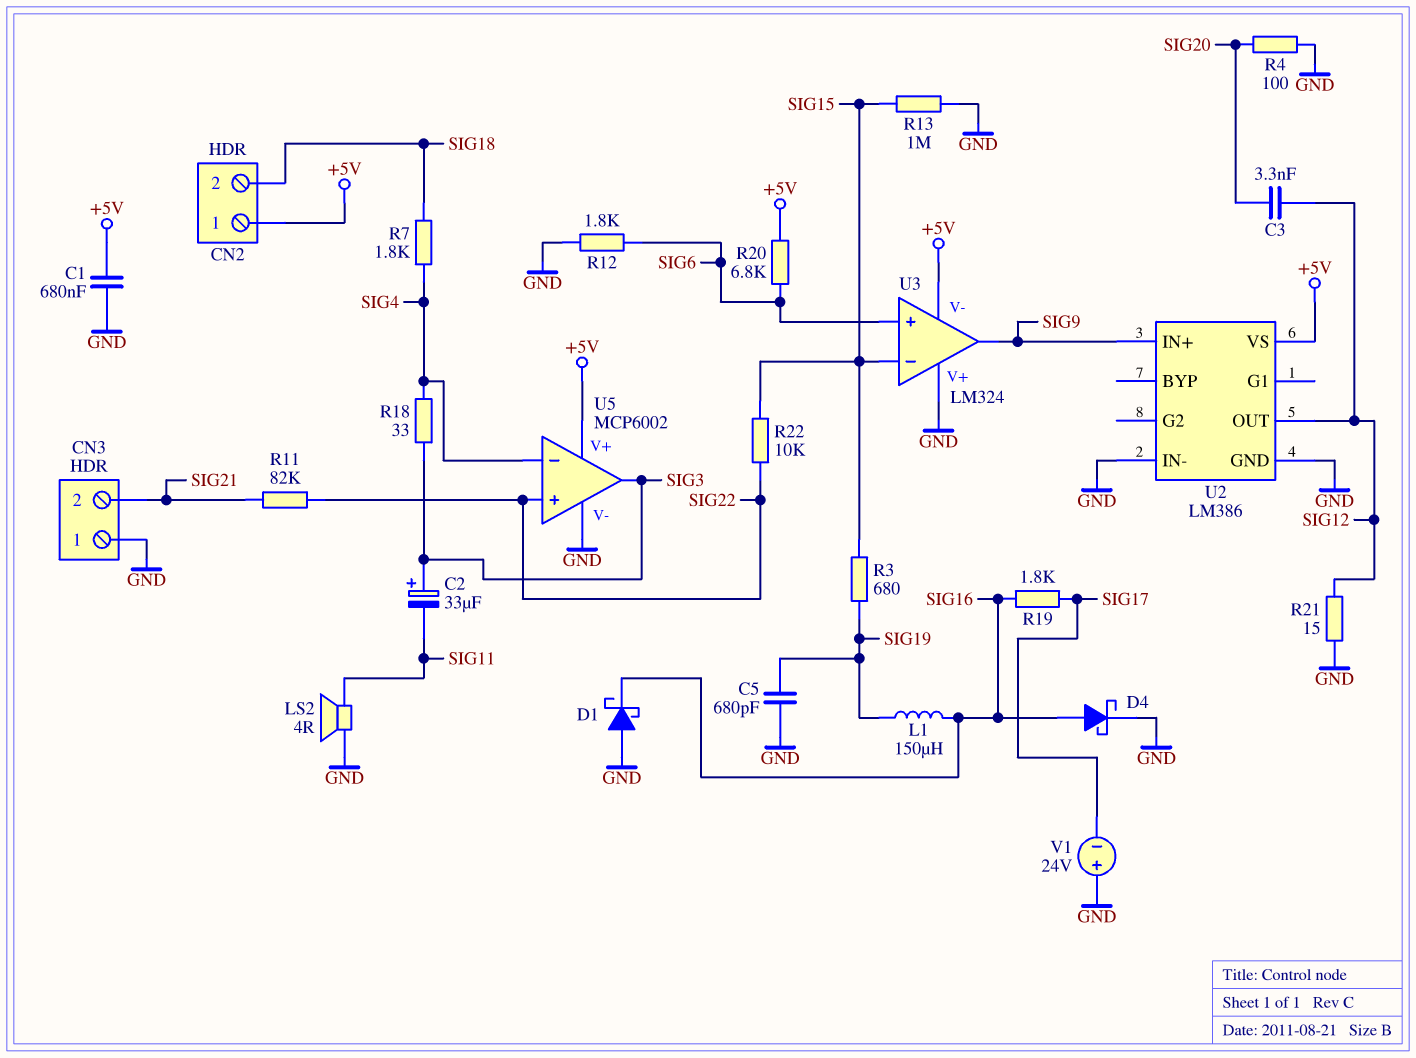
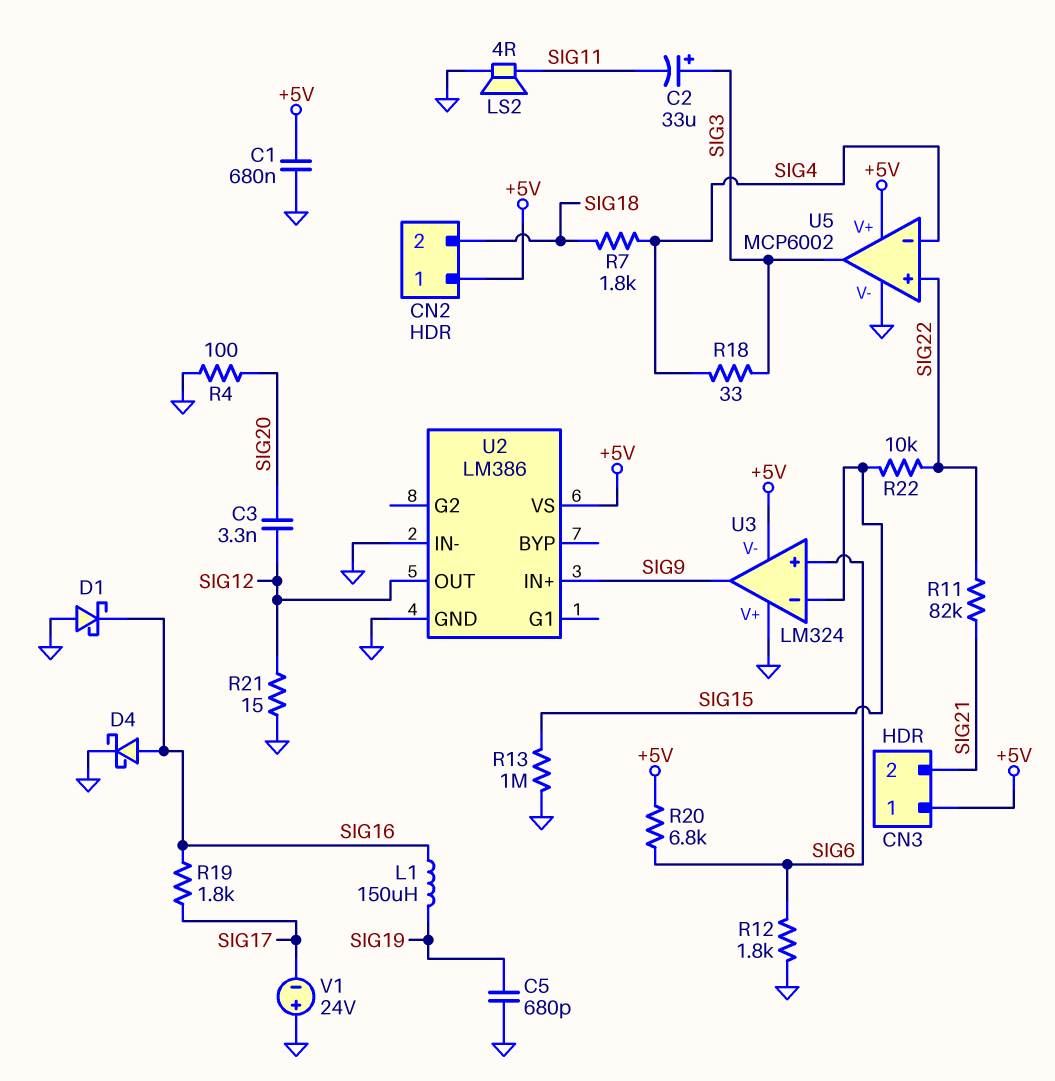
CN3 pin 1: GND -> +5V
R3: 680 (SIG15, SIG19) -> none

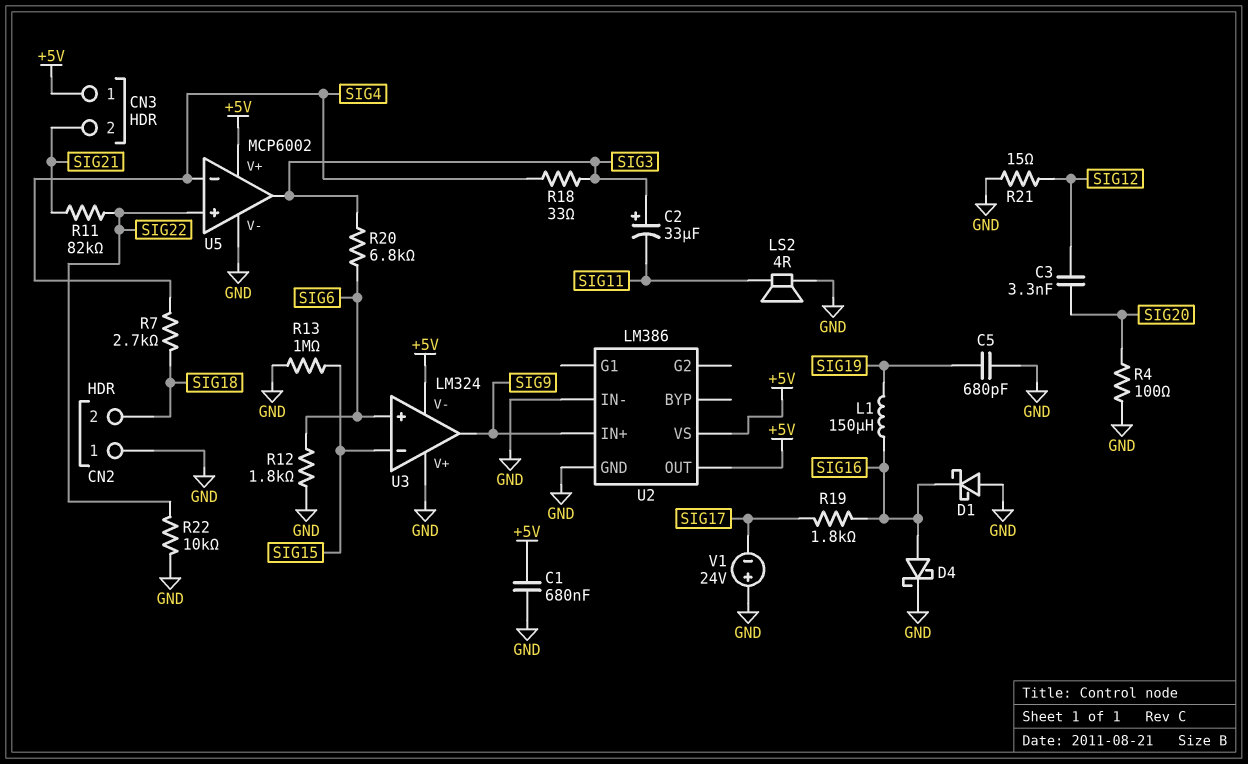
CN2 pin 1: +5V -> GND
R7: 1.8k (SIG4, SIG18) -> 2.7k (SIG4, SIG18)
R20: 6.8k (+5V, SIG6) -> 6.8k (SIG3, SIG6)
R22: 10k (SIG15, SIG22) -> 10k (GND, SIG22)
U2 pin OUT: SIG12 -> +5V

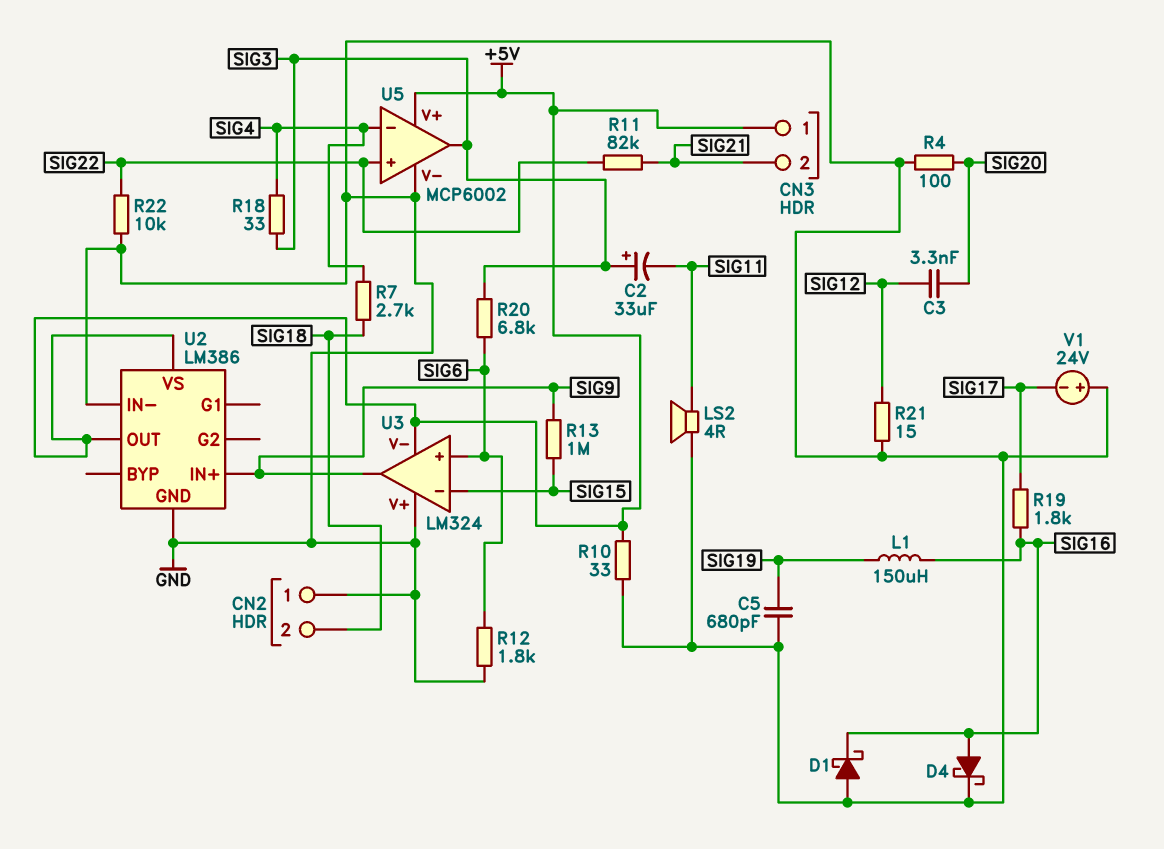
C1: 680nF (+5V, GND) -> none
R10: none -> 33 (+5V, GND)
R13: 1M (GND, SIG15) -> 1M (SIG9, SIG15)

